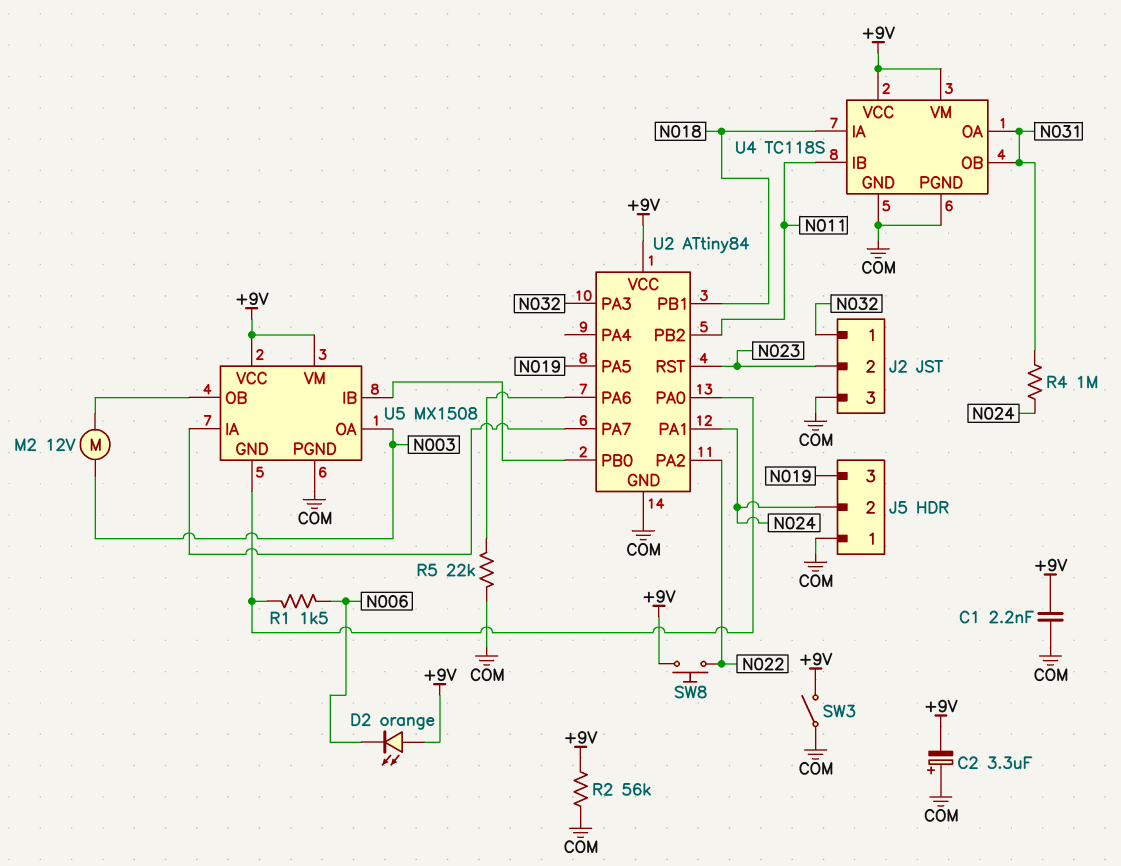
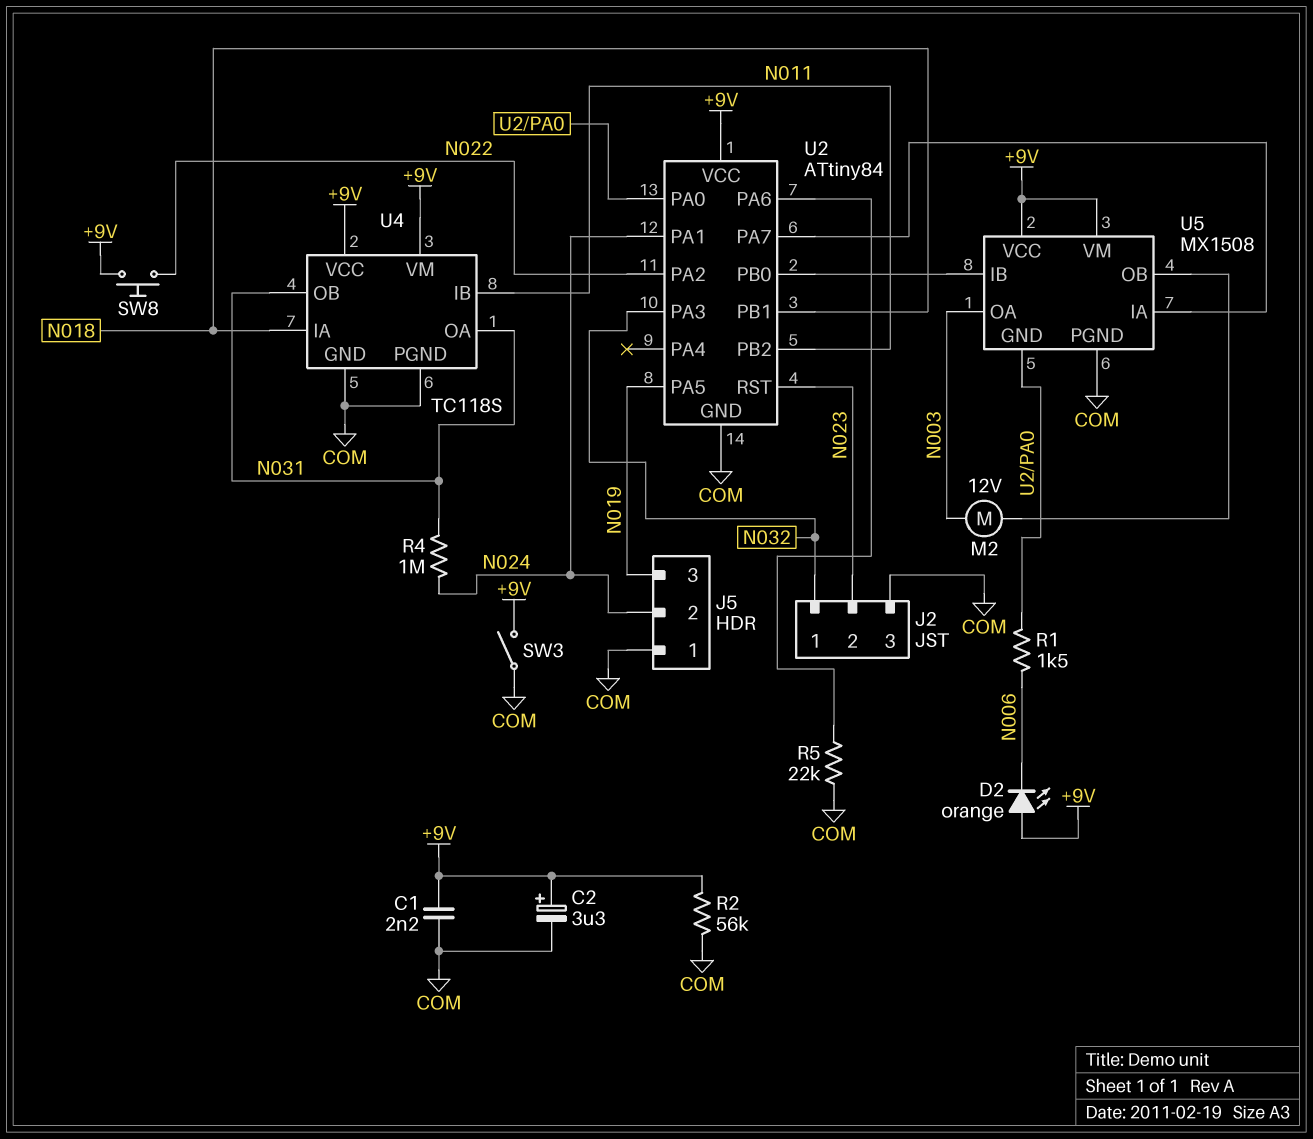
C2: 3.3uF (plus COM, minus +9V) -> 3.3uF (plus +9V, minus COM)

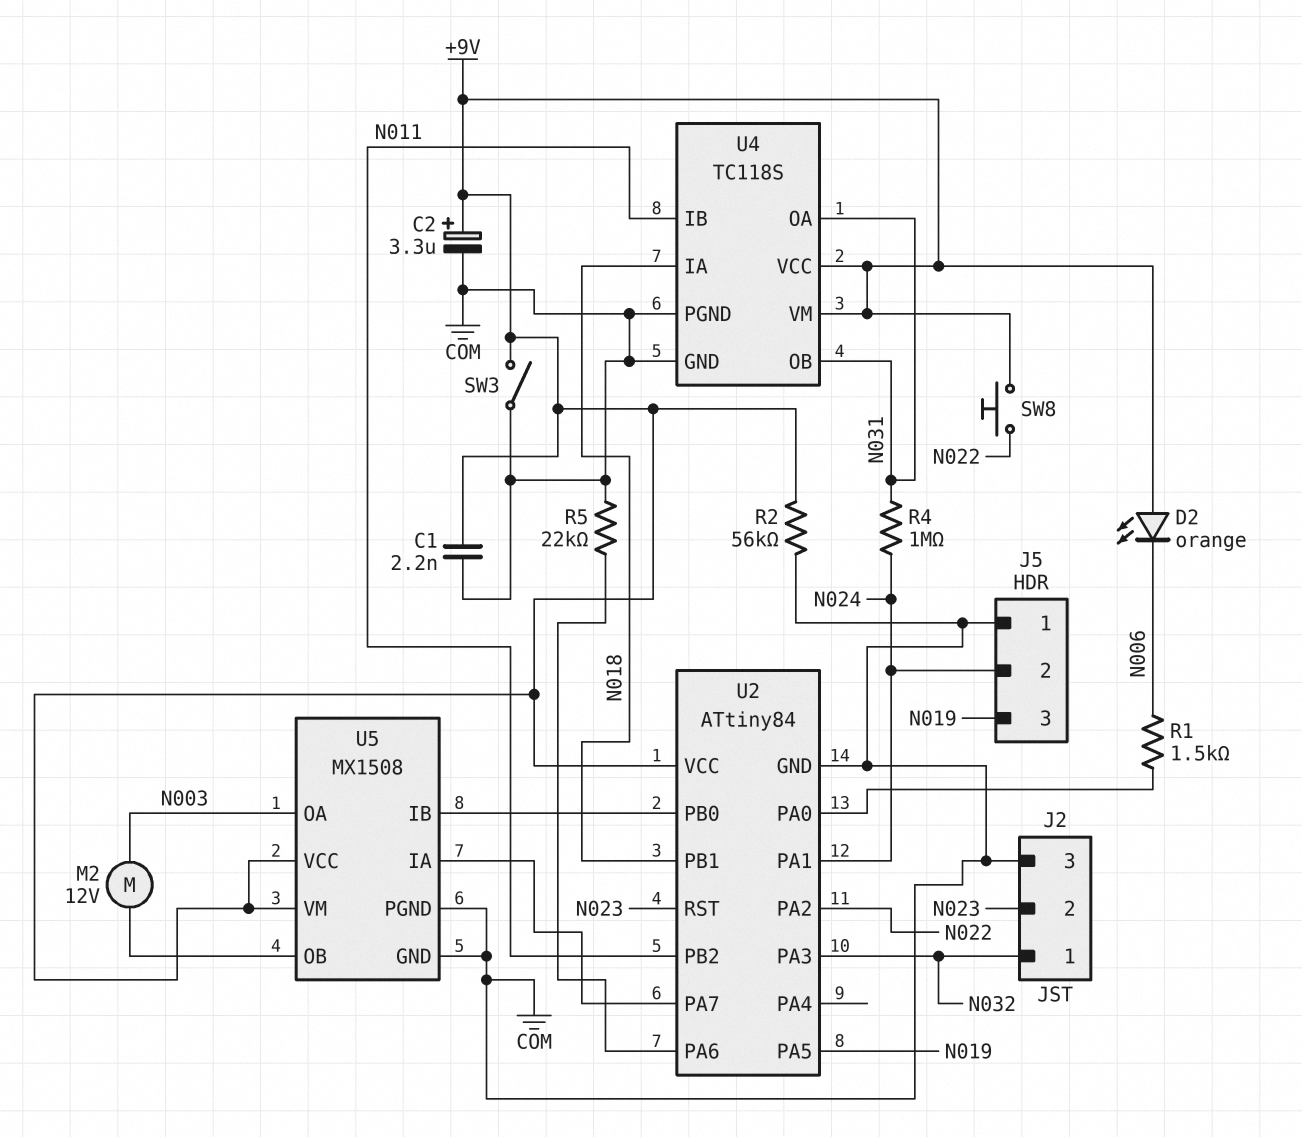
U5 pin GND: U2/PA0 -> COM

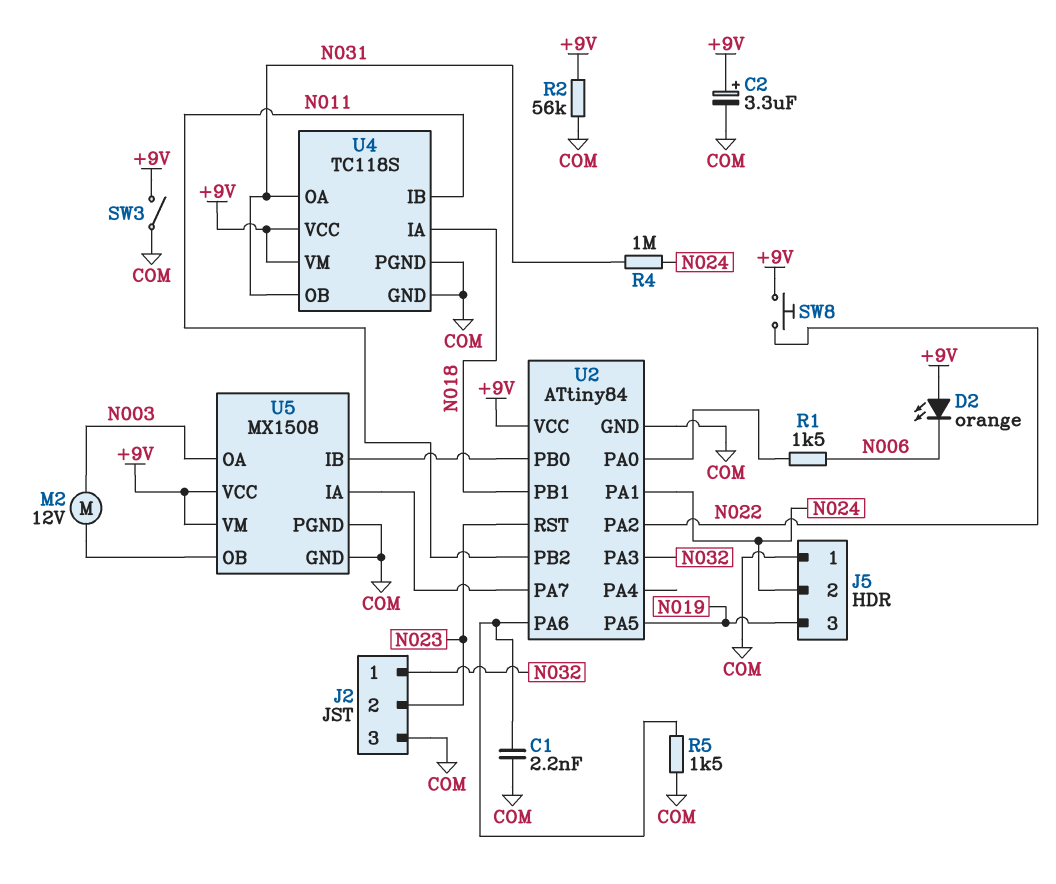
C1: 2.2nF (+9V, COM) -> 2.2nF (COM, U2/PA6)
R5: 22k (COM, U2/PA6) -> 1.5k (COM, U2/PA6)

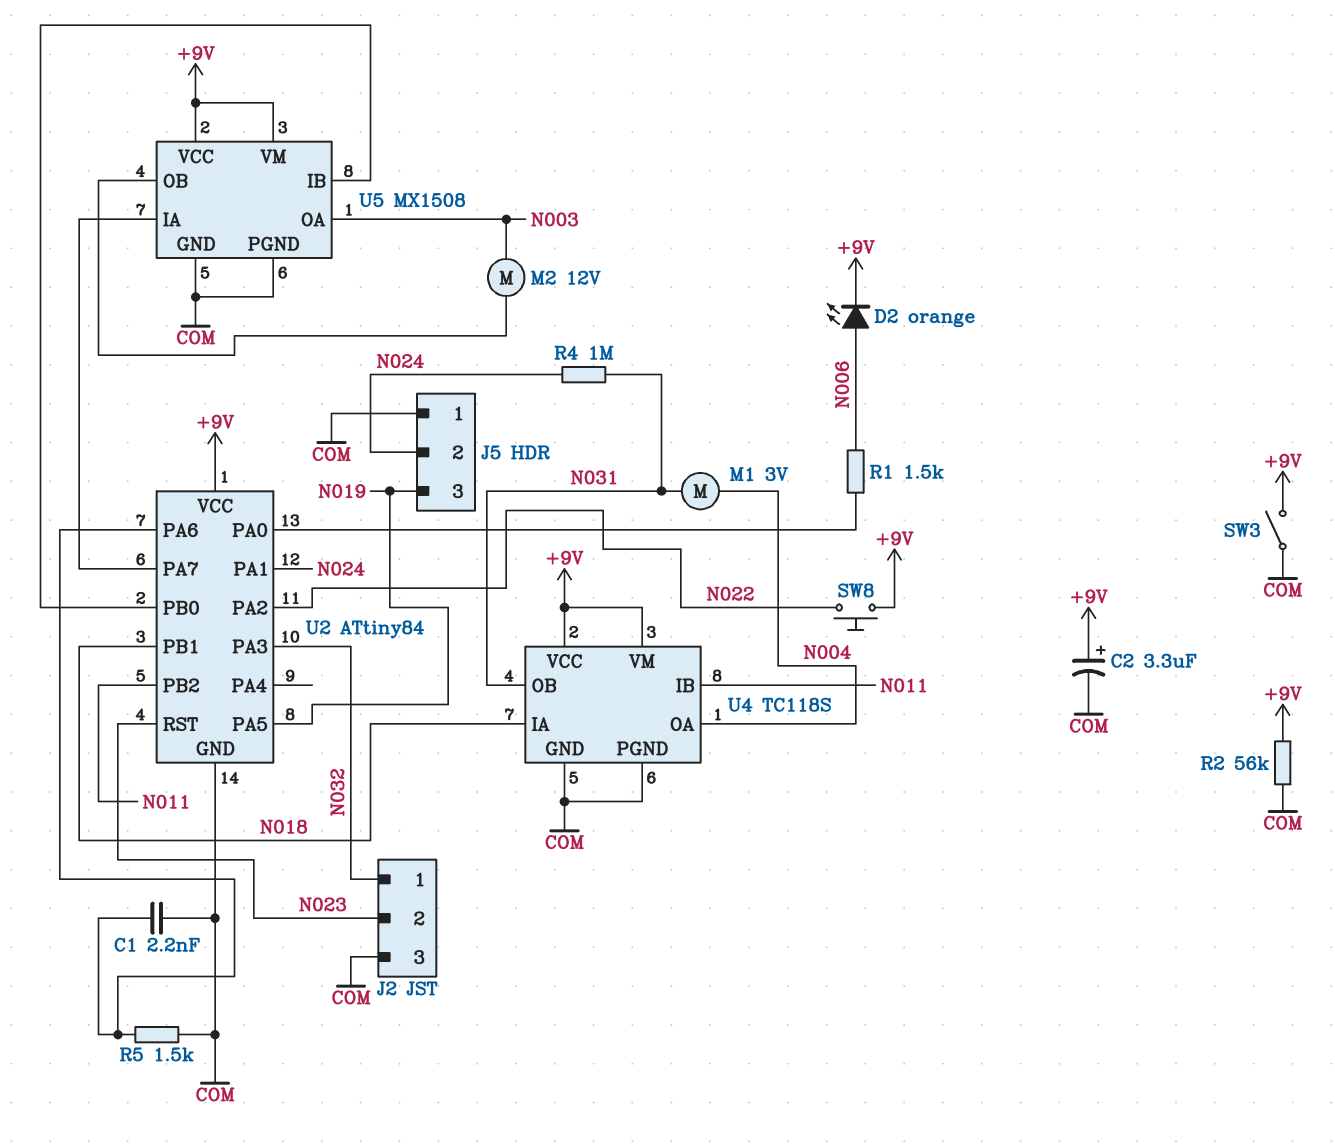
D2: LED orange (A +9V, K N006) -> LED orange (A N006, K +9V)
M1: none -> motor 3V (N004, N031)
U4 pin OA: N031 -> N004

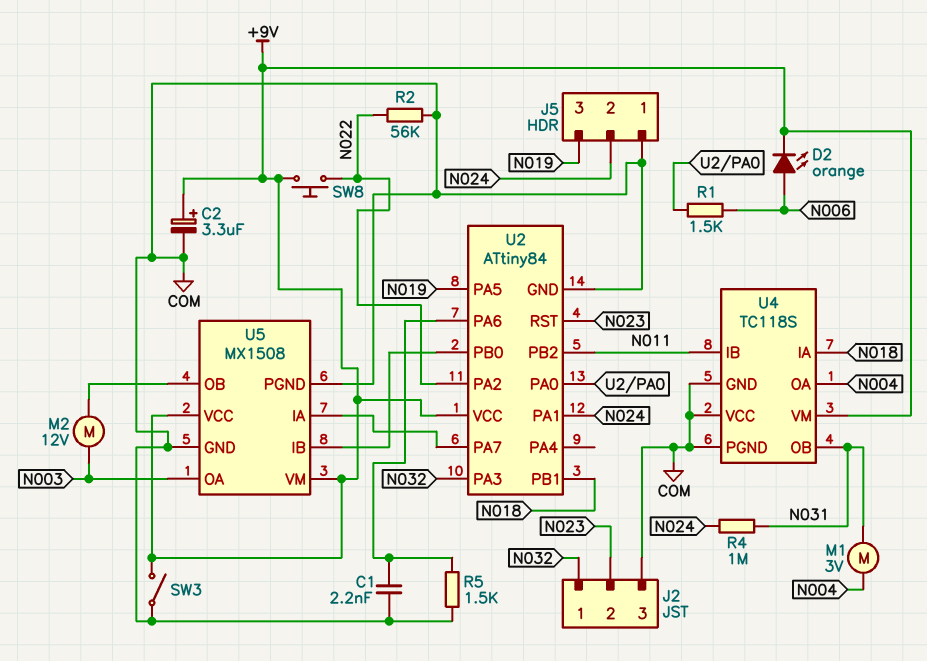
R2: 56k (+9V, COM) -> 56k (COM, N022)
U4 pin VCC: +9V -> COM

